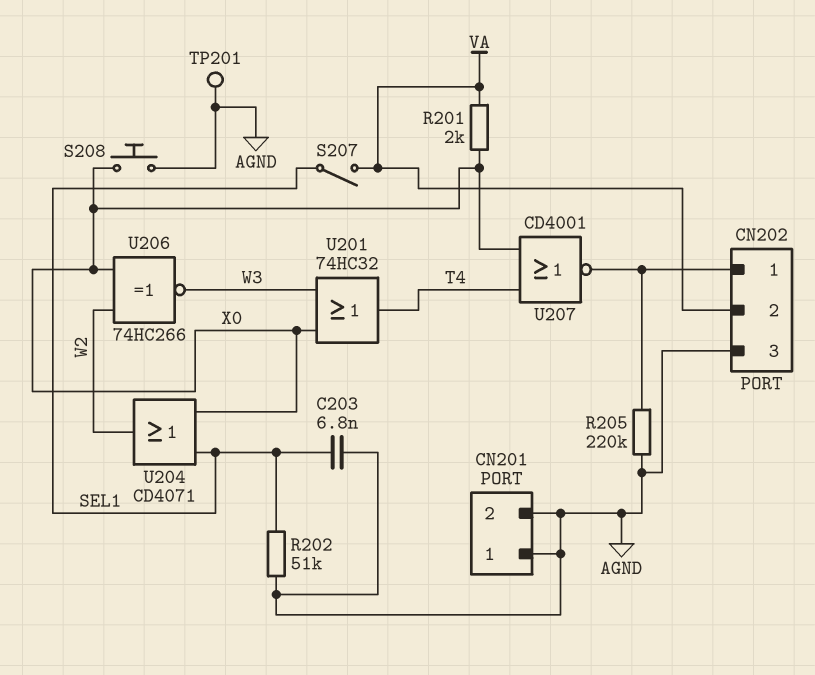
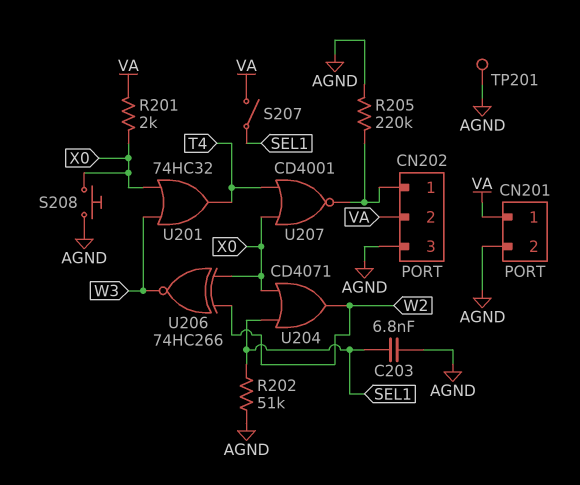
CN201 pin 1: AGND -> VA

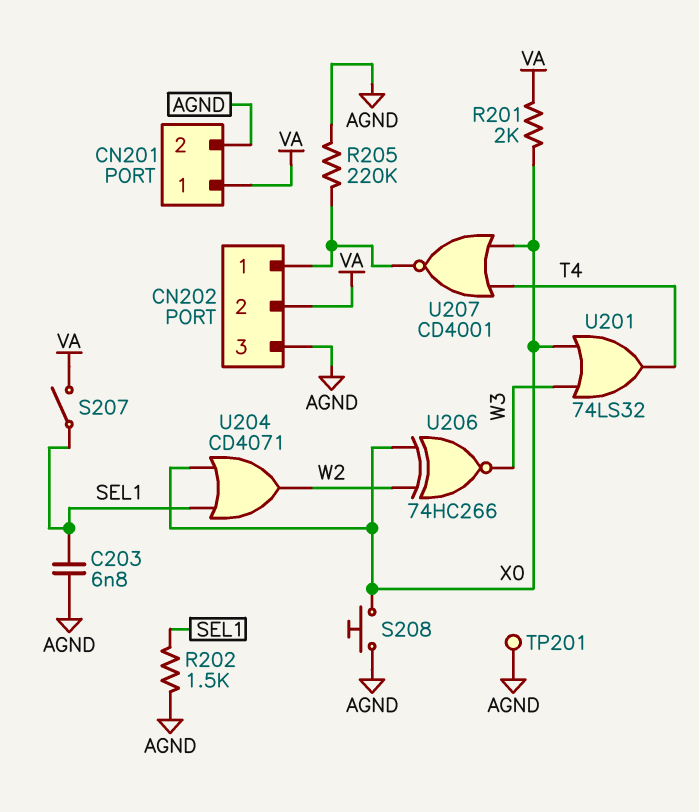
R202: 51k (AGND, SEL1) -> 1.5k (AGND, SEL1)
U201: OR 74HC32 (in W3, in X0, out T4) -> OR 74LS32 (in W3, in X0, out T4)

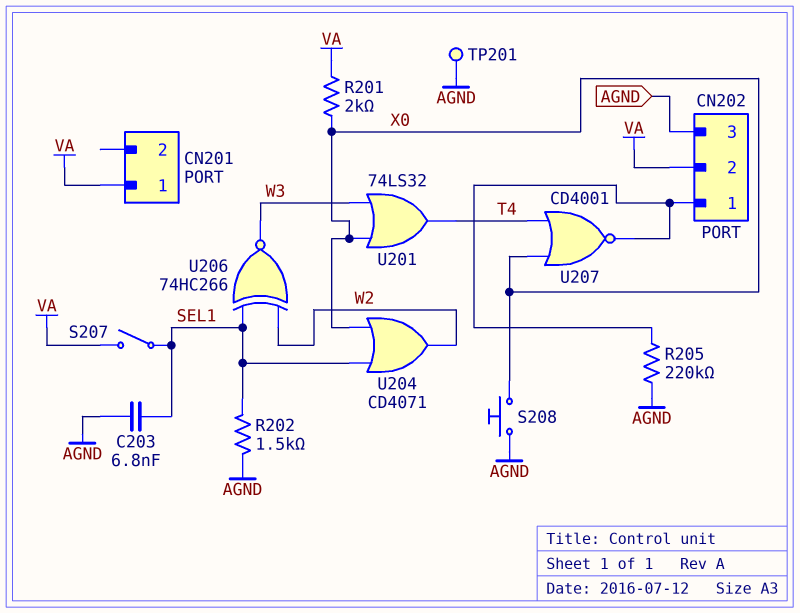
CN201 pin 2: AGND -> none
U206: XNOR 74HC266 (in W2, in X0, out W3) -> XNOR 74HC266 (in SEL1, in W2, out W3)

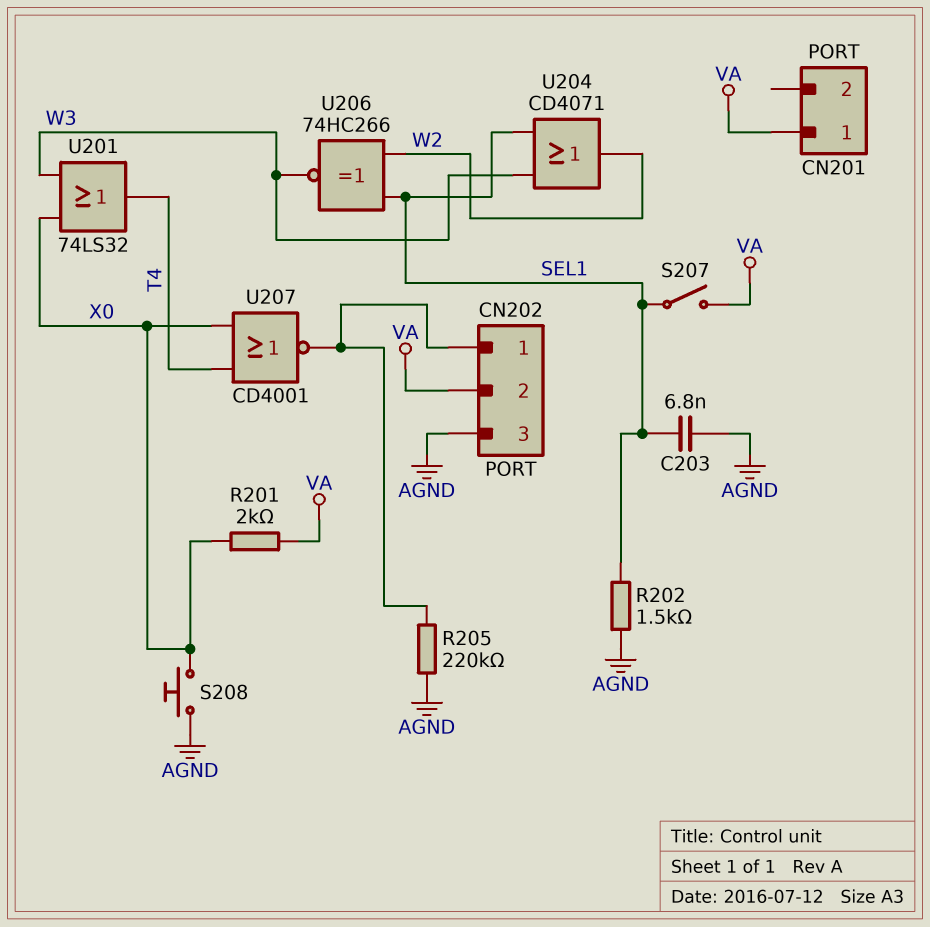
TP201: test point (AGND) -> none
U204: OR CD4071 (in SEL1, in X0, out W2) -> OR CD4071 (in SEL1, in W3, out W2)

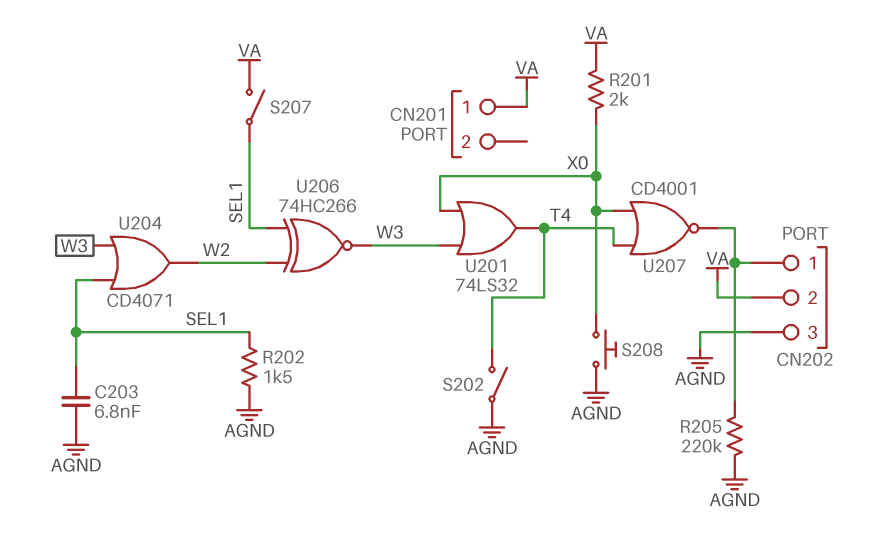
S202: none -> switch (AGND, T4)

